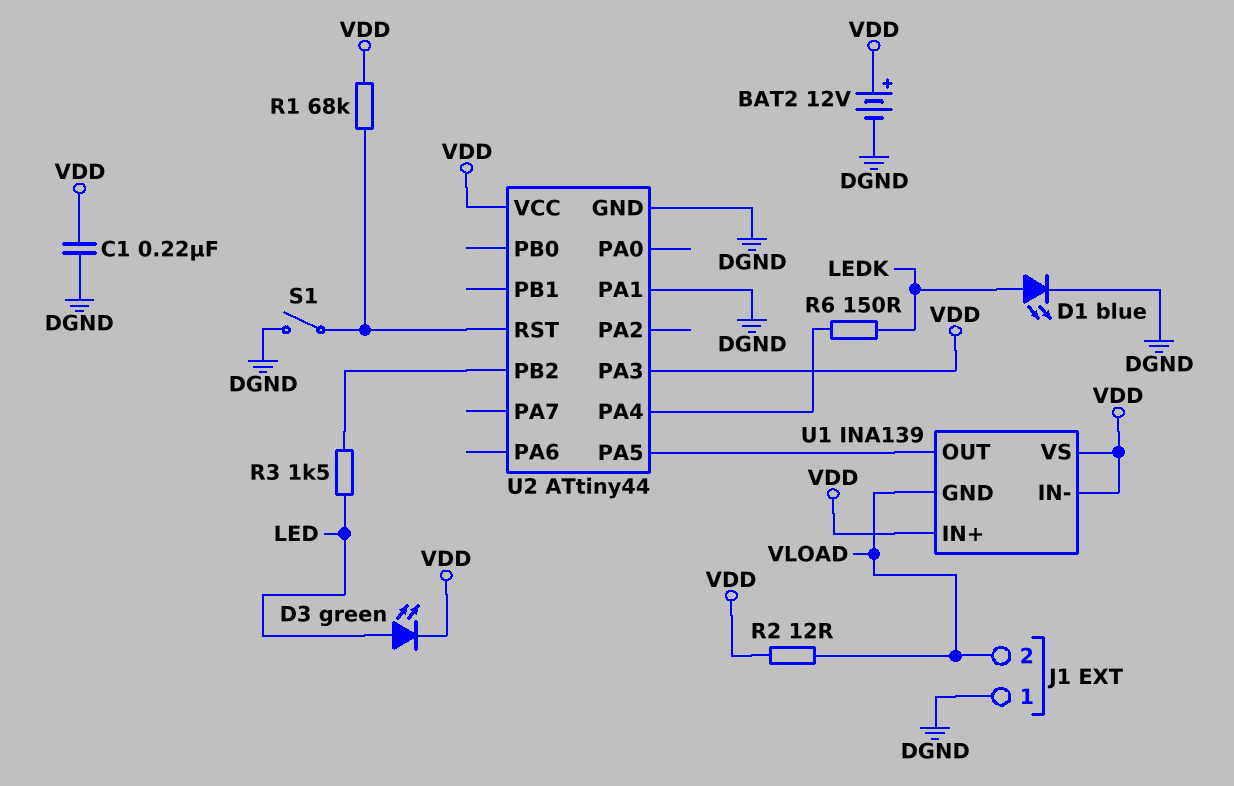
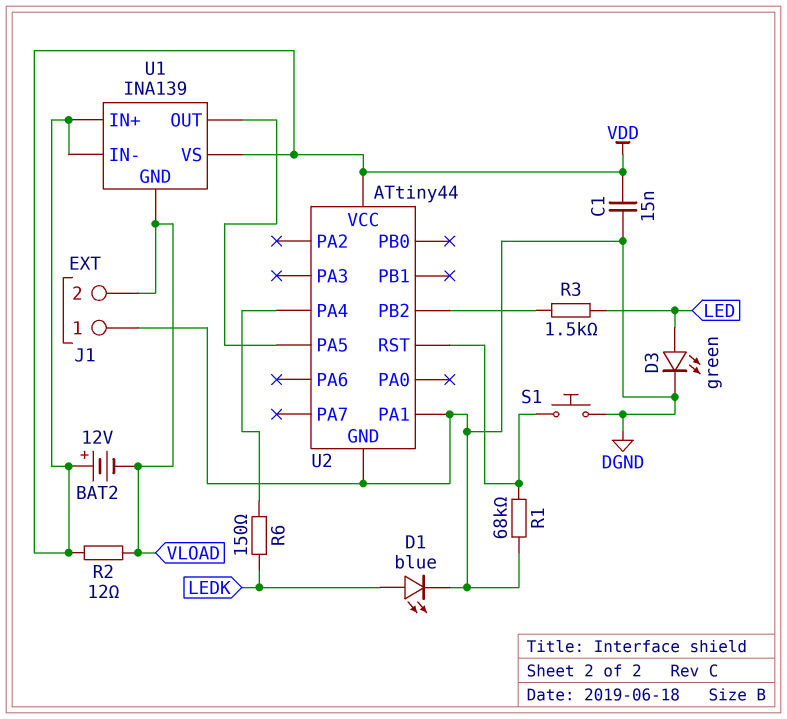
BAT2: 12V (plus VDD, minus DGND) -> 12V (plus VDD, minus VLOAD)
C1: 220nF (DGND, VDD) -> 15nF (DGND, VDD)
D3: LED green (A LED, K VDD) -> LED green (A LED, K DGND)
R1: 68k (U2/RST, VDD) -> 68k (DGND, U2/RST)
S1: switch (DGND, U2/RST) -> button (DGND, U2/RST)
U2 pin PA3: VDD -> none

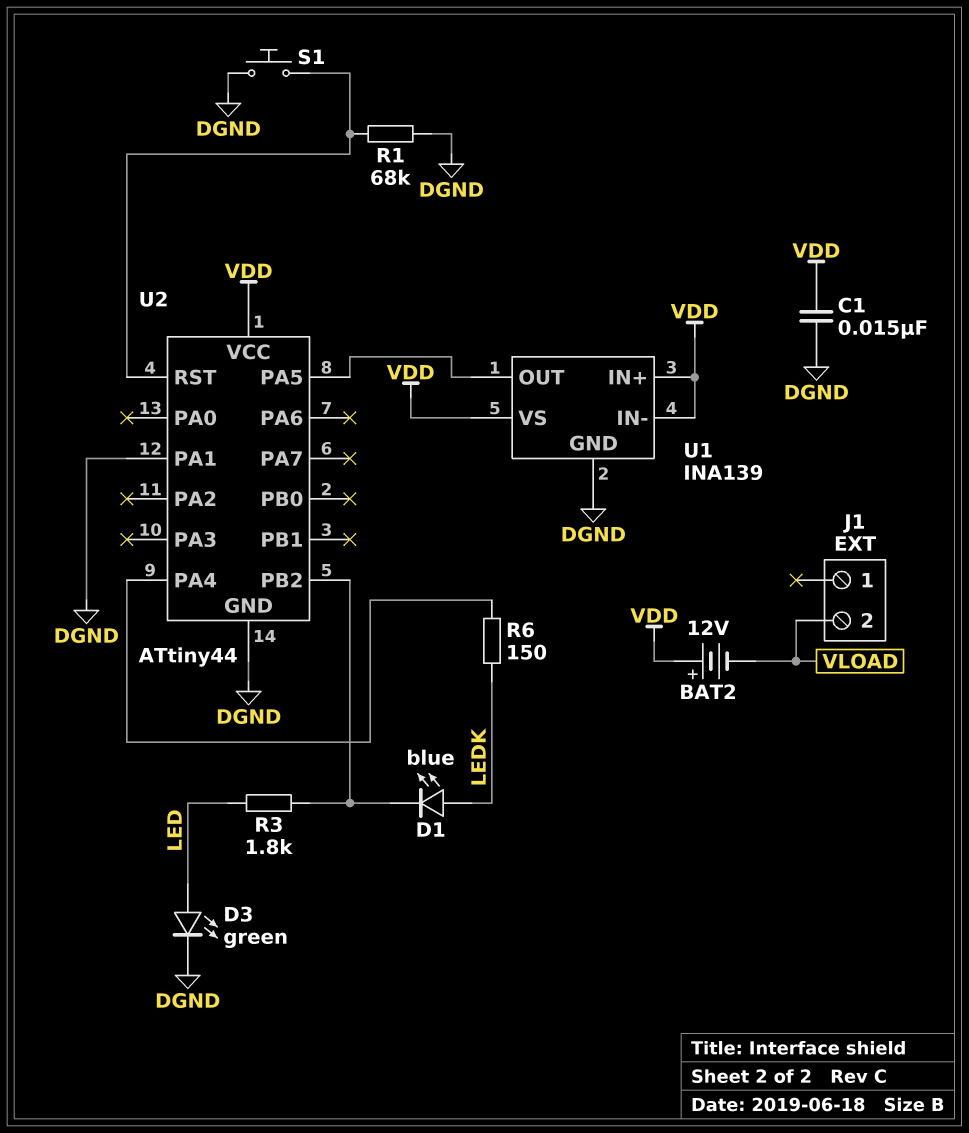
D1: LED blue (A LEDK, K DGND) -> LED blue (A LEDK, K U2/PB2)
J1 pin 1: DGND -> none
R2: 12 (VDD, VLOAD) -> none
R3: 1.5k (LED, U2/PB2) -> 1.8k (LED, U2/PB2)
U1 pin GND: VLOAD -> DGND

